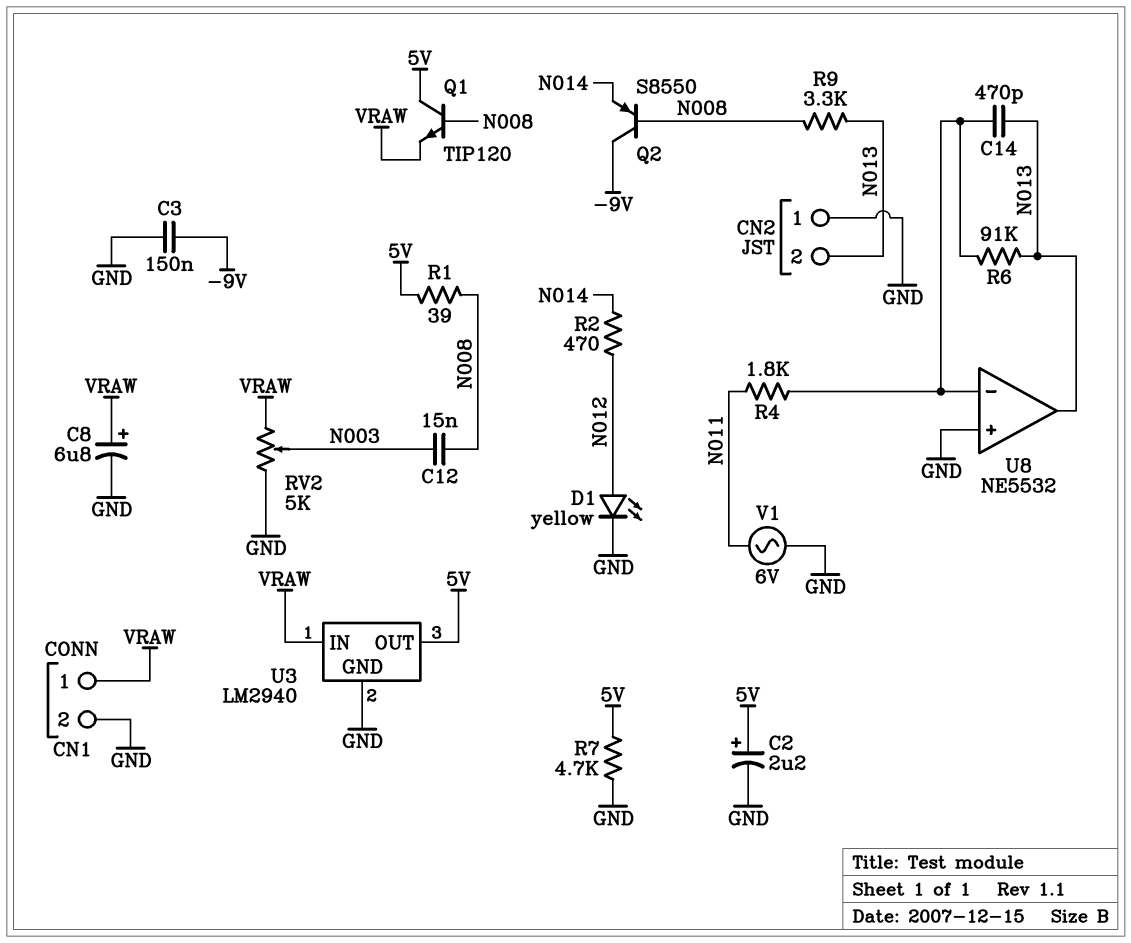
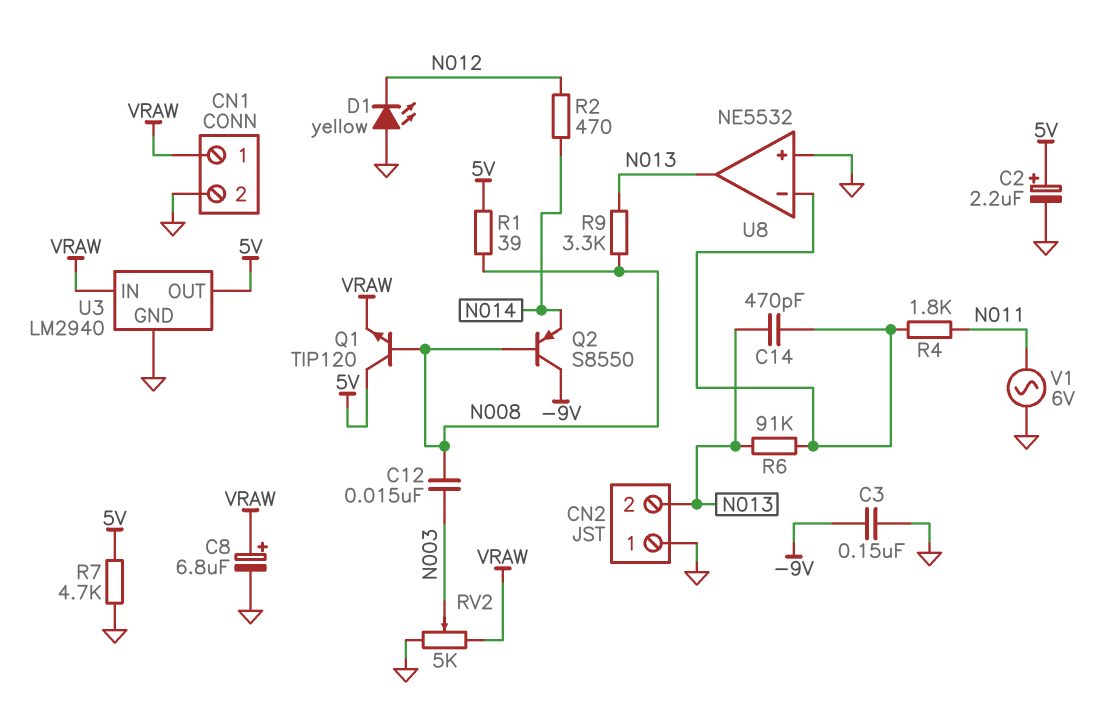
D1: LED yellow (A N012, K GND) -> LED yellow (A GND, K N012)

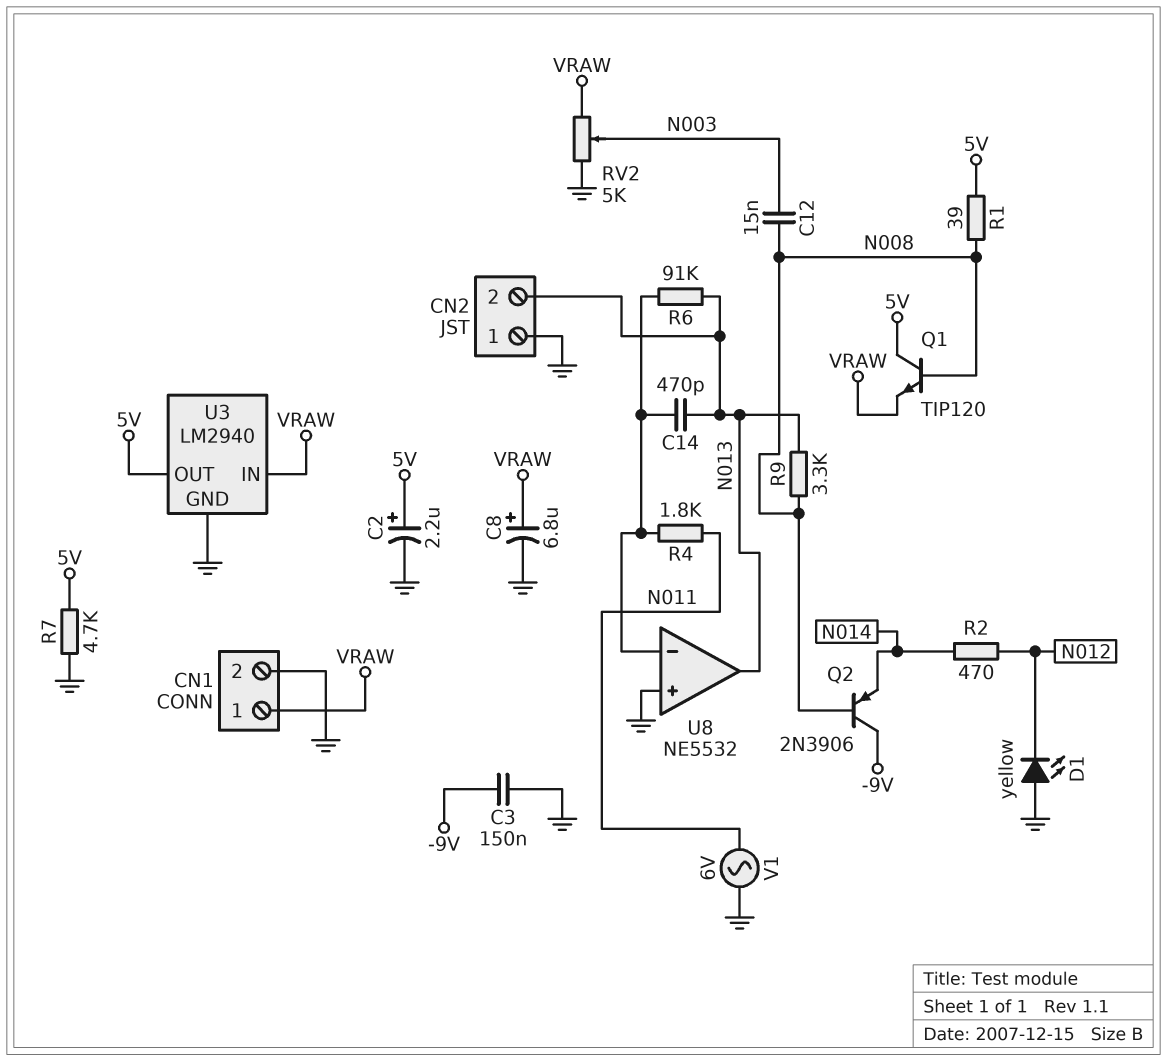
Q2: PNP S8550 (B N008, C -9V, E N014) -> PNP 2N3906 (B N008, C -9V, E N014)

